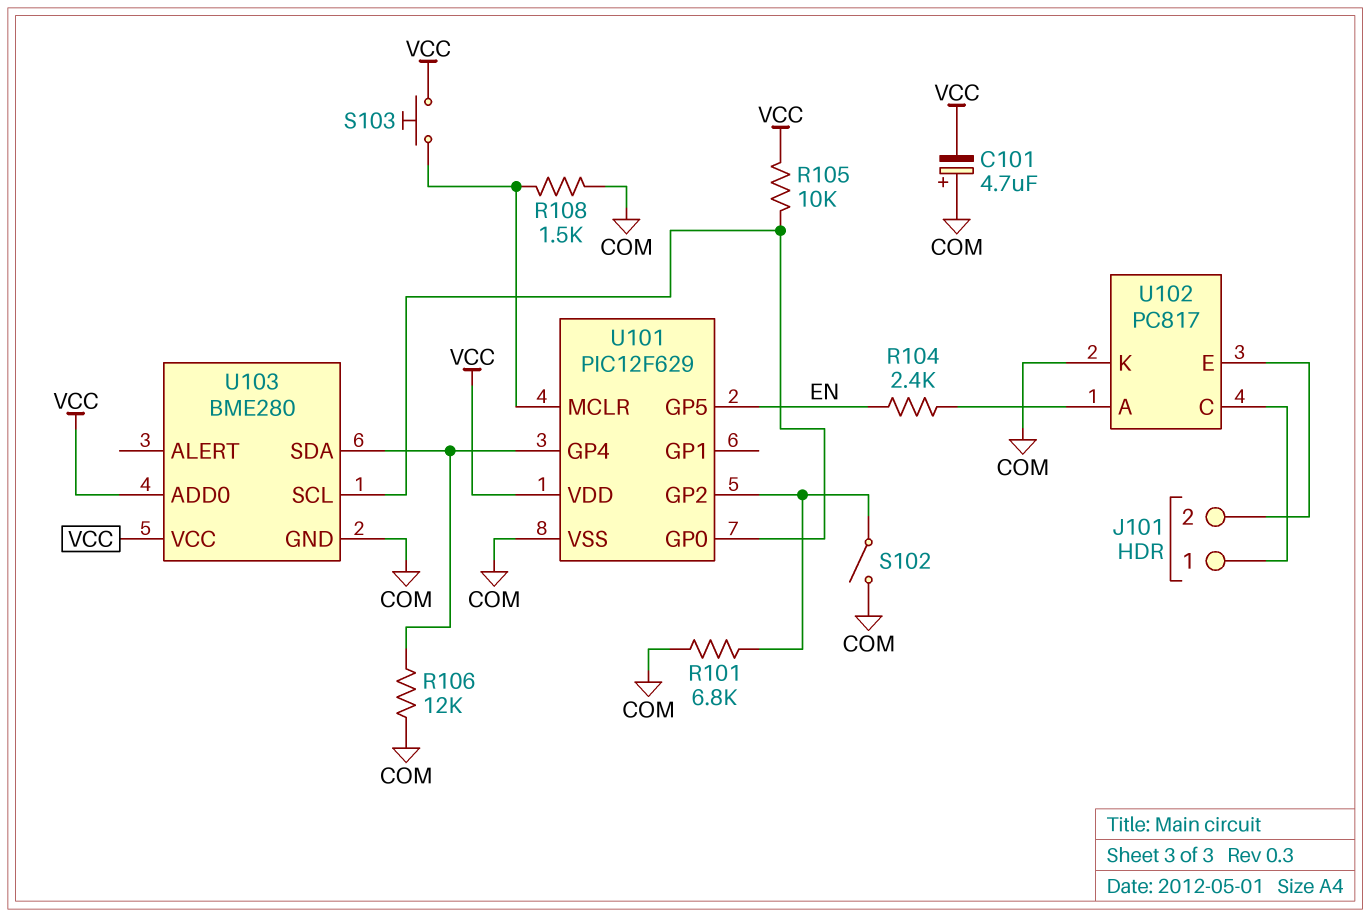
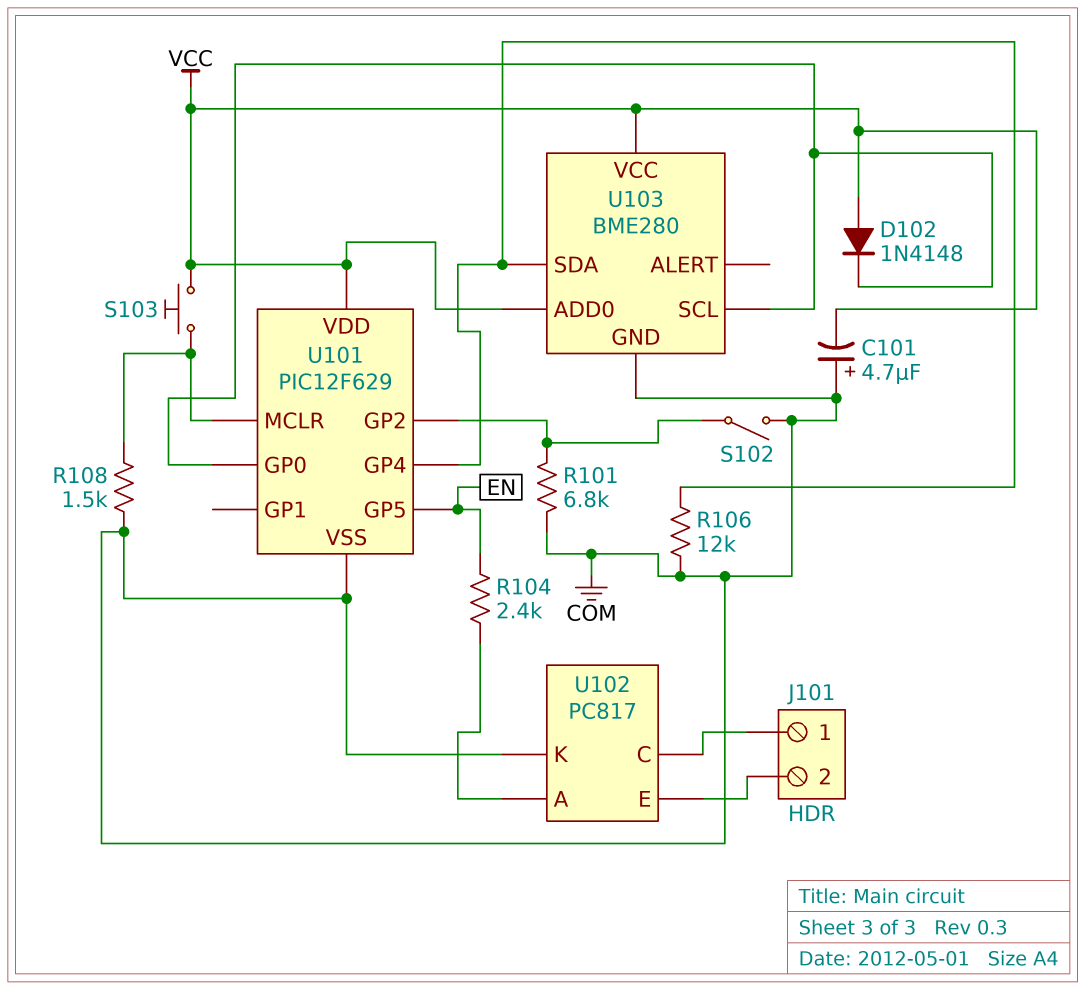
D102: none -> diode 1N4148 (A VCC, K U101/GP0)
R105: 10k (U101/GP0, VCC) -> none

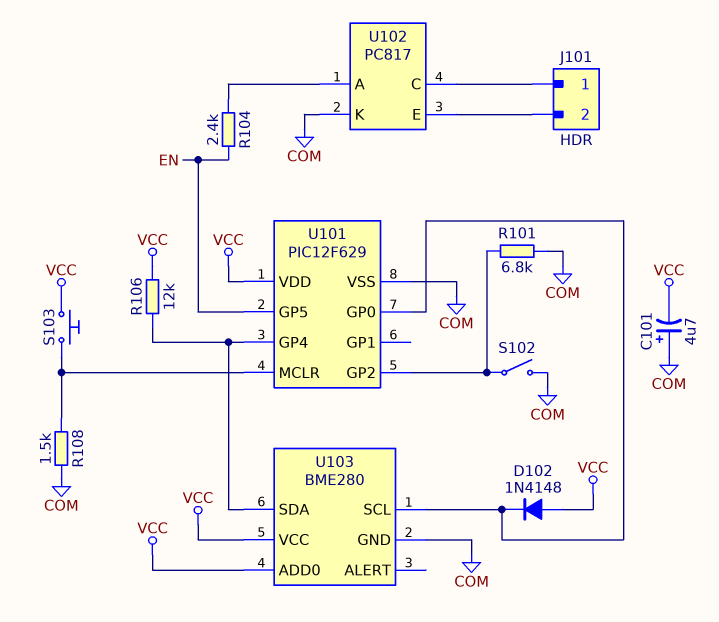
R106: 12k (COM, U101/GP4) -> 12k (U101/GP4, VCC)

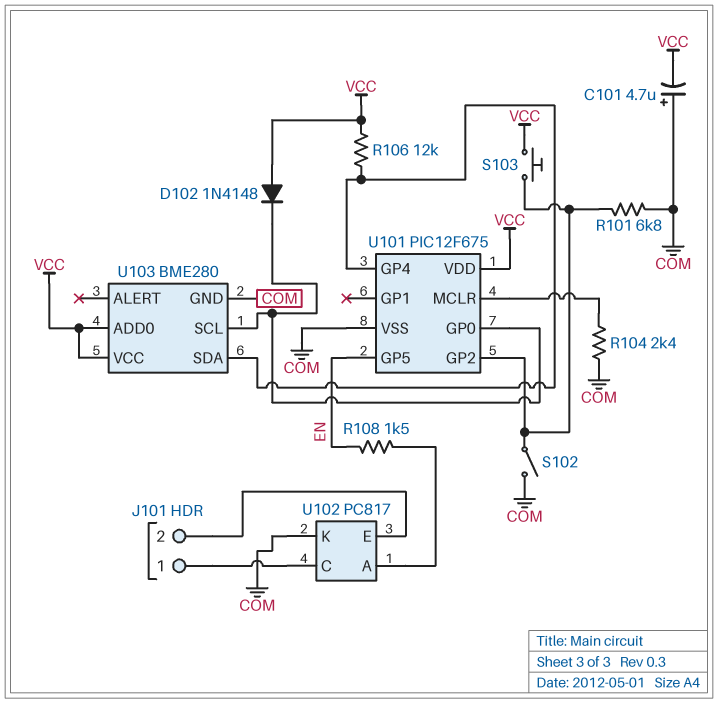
R104: 2.4k (EN, U102/A) -> 2.4k (COM, U101/MCLR)
R108: 1.5k (COM, U101/MCLR) -> 1.5k (EN, U102/A)
S103: button (U101/MCLR, VCC) -> button (U101/GP2, VCC)
U101: PIC12F629 -> PIC12F675

